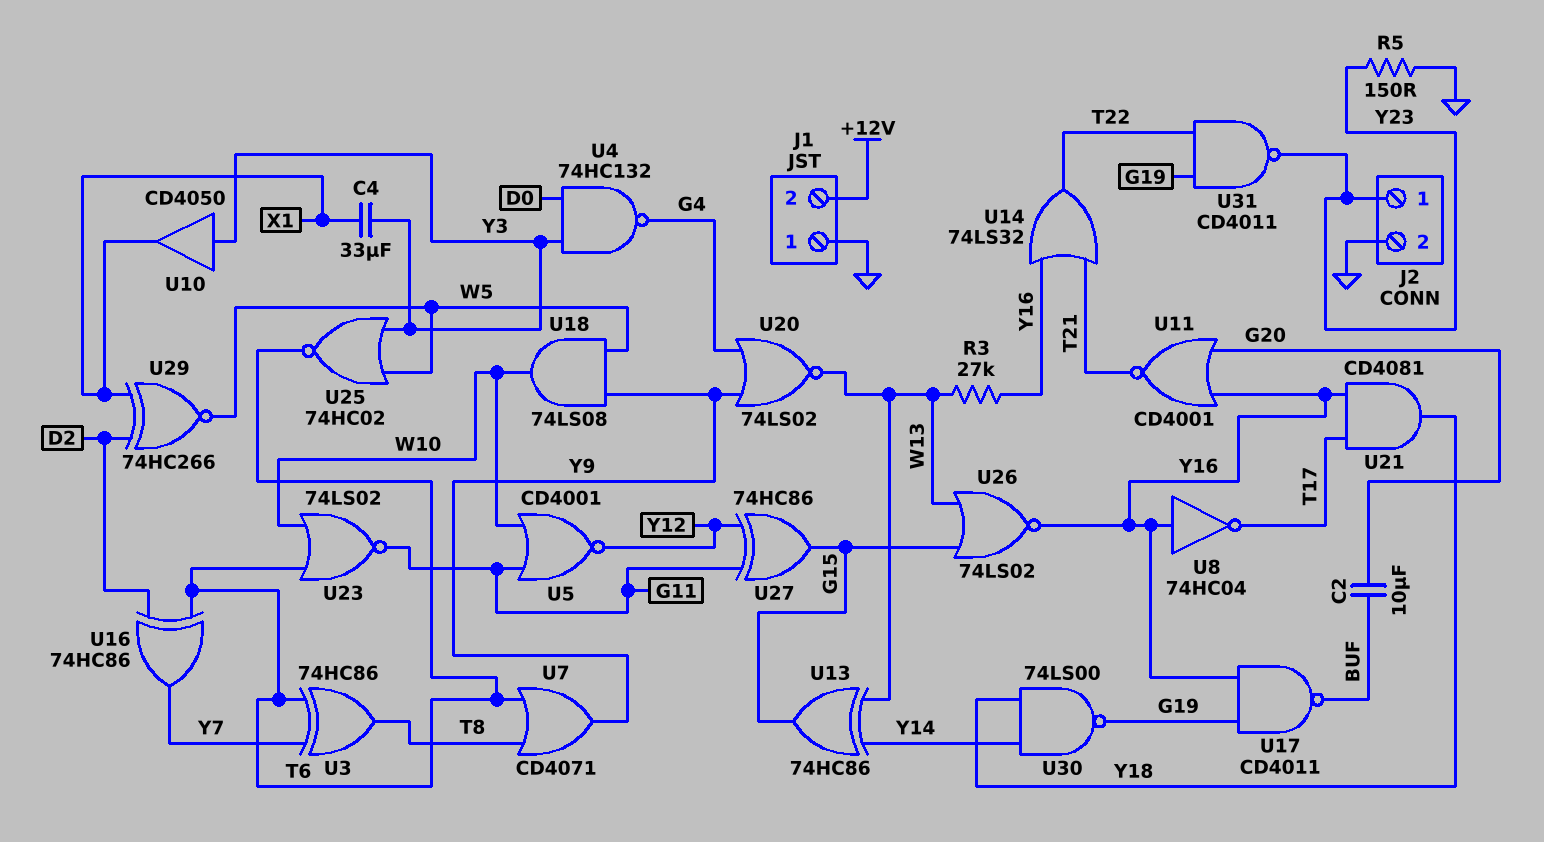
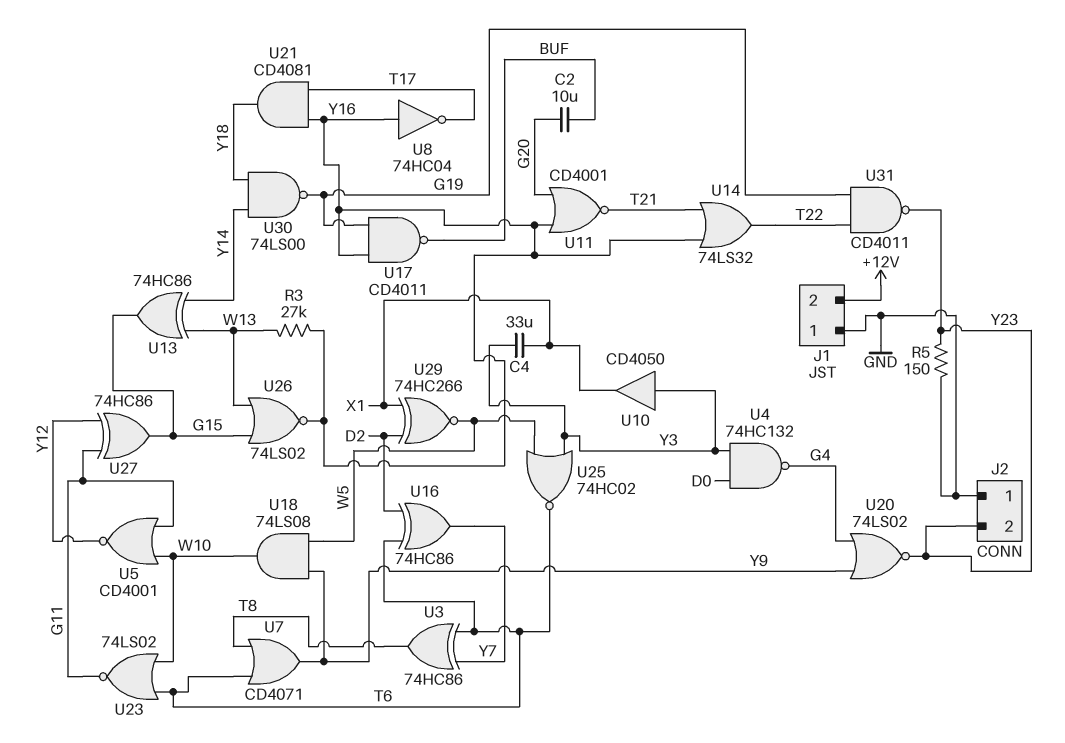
J2 pin 1: Y23 -> GND
J2 pin 2: GND -> Y23
U20: NOR 74LS02 (in G4, in Y9, out W13) -> NOR 74LS02 (in G4, in Y9, out Y23)

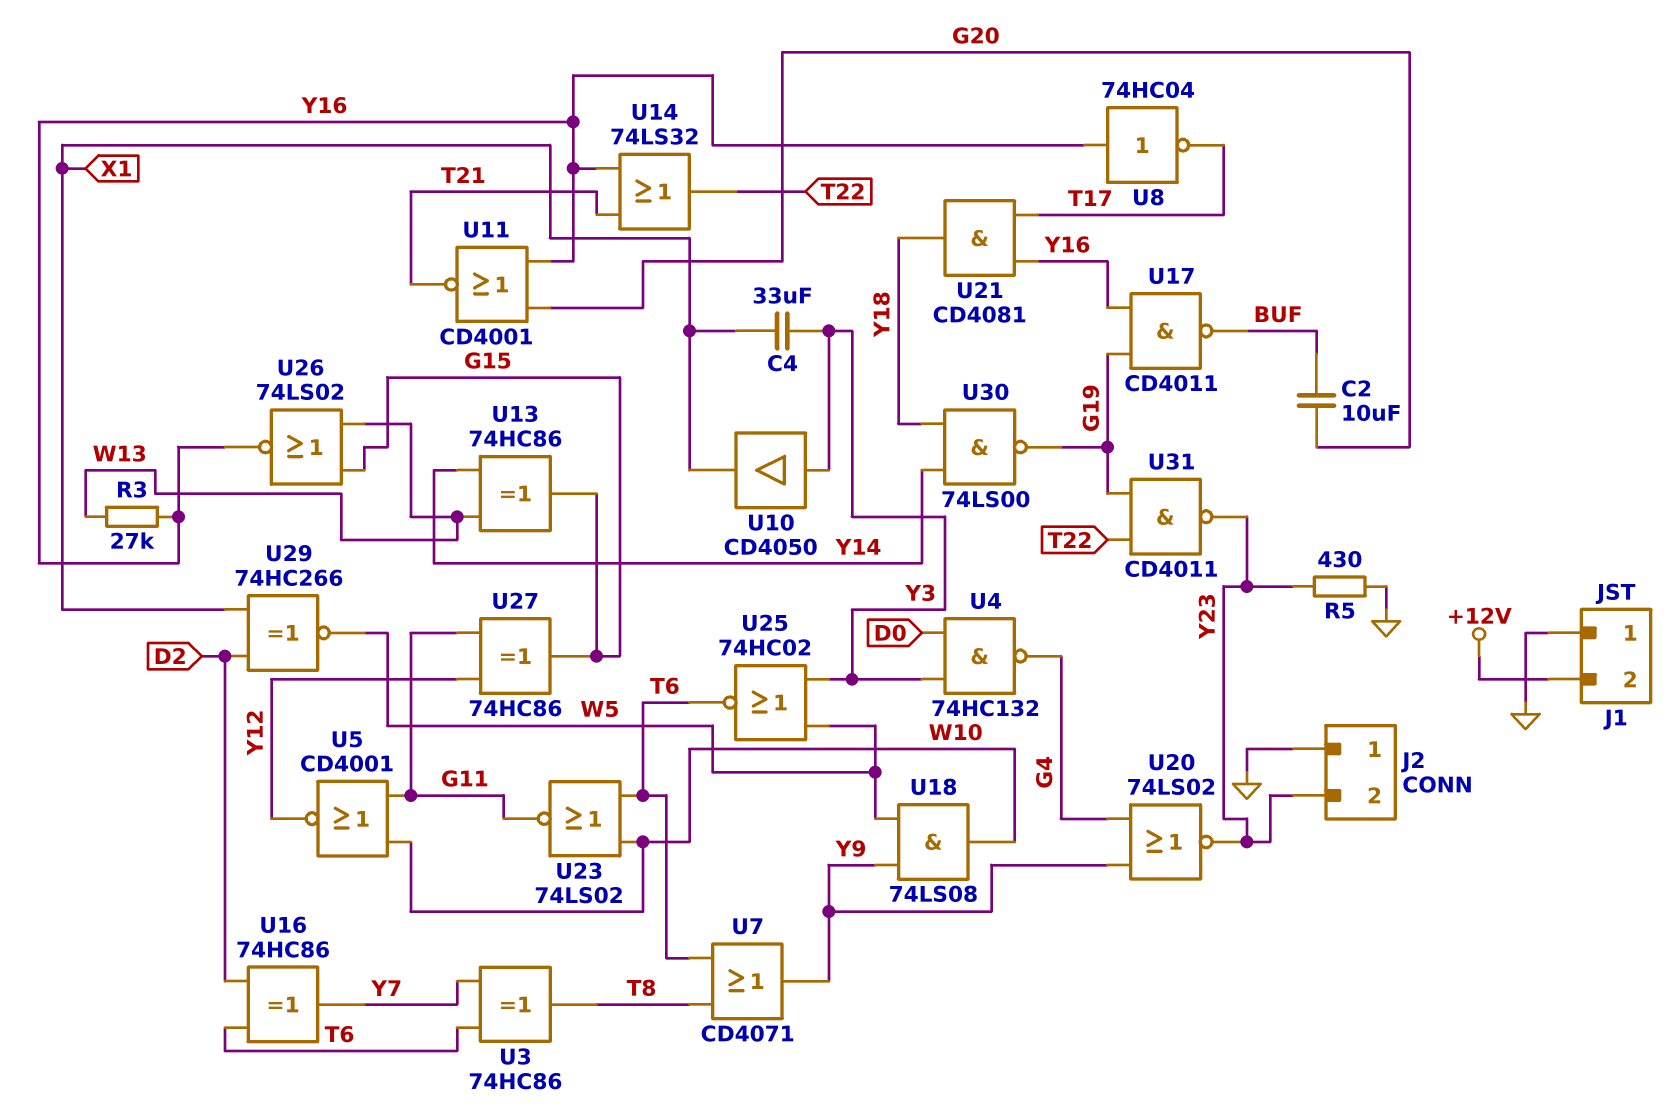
R5: 150 (GND, Y23) -> 430 (GND, Y23)

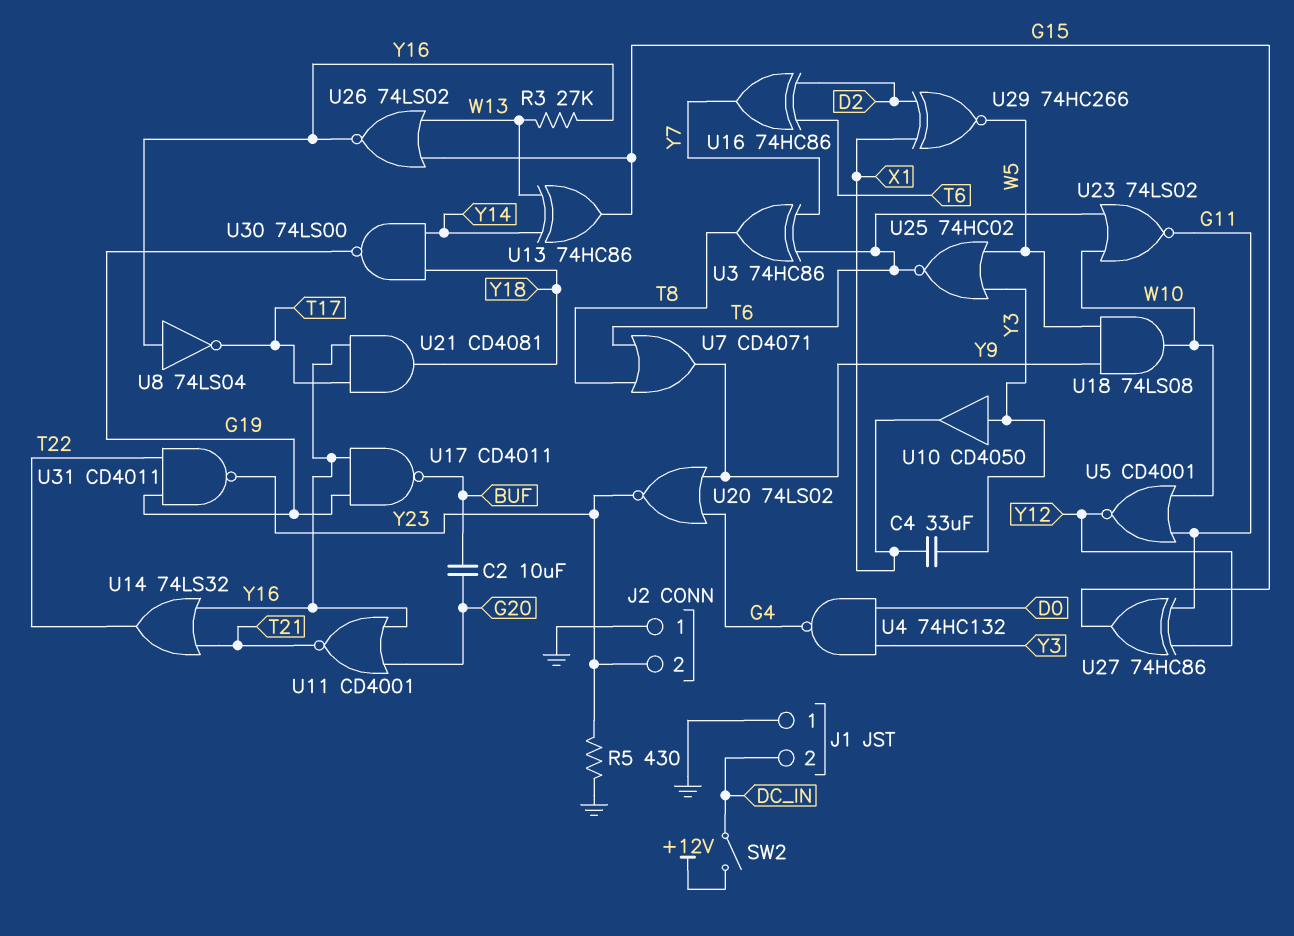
J1 pin 2: +12V -> DC_IN
SW2: none -> switch (+12V, DC_IN)
U8: NOT 74HC04 (in Y16, out T17) -> NOT 74LS04 (in Y16, out T17)

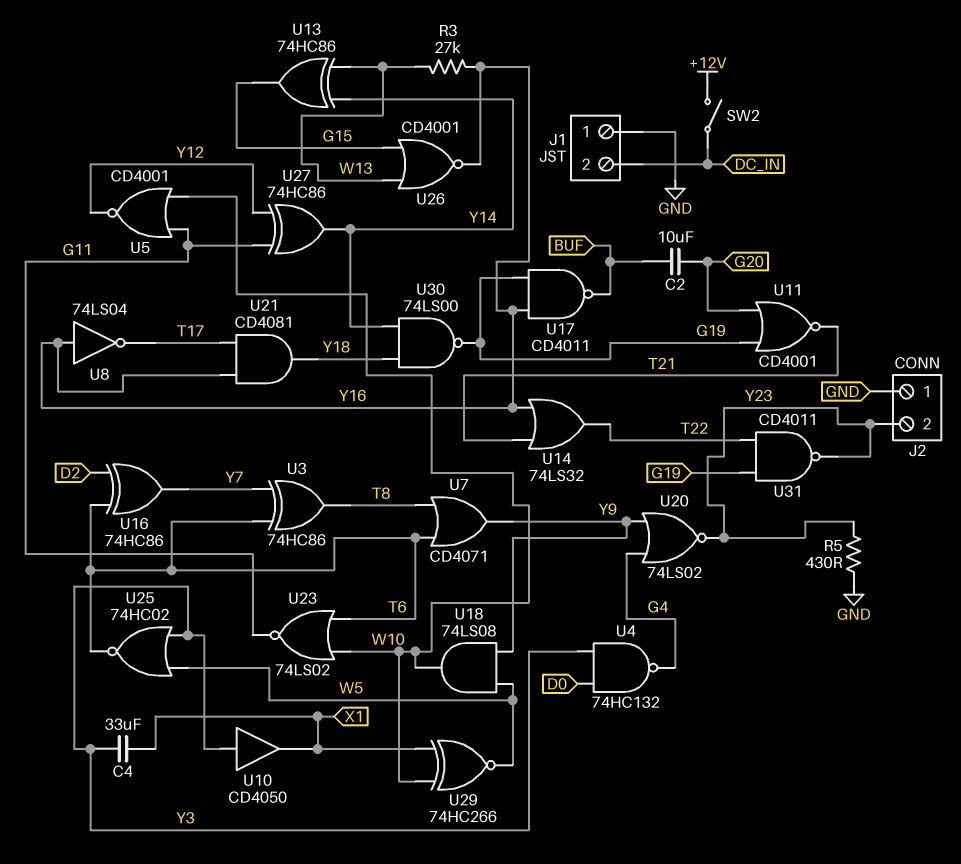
U11: NOR CD4001 (in G20, in Y16, out T21) -> NOR CD4001 (in G19, in G20, out T21)
U26: NOR 74LS02 (in G15, in W13, out Y16) -> NOR CD4001 (in G15, in W13, out Y16)
U27: XOR 74HC86 (in G11, in Y12, out G15) -> XOR 74HC86 (in G11, in Y12, out Y14)
U29: XNOR 74HC266 (in D2, in X1, out W5) -> XNOR 74HC266 (in W10, in X1, out W5)

